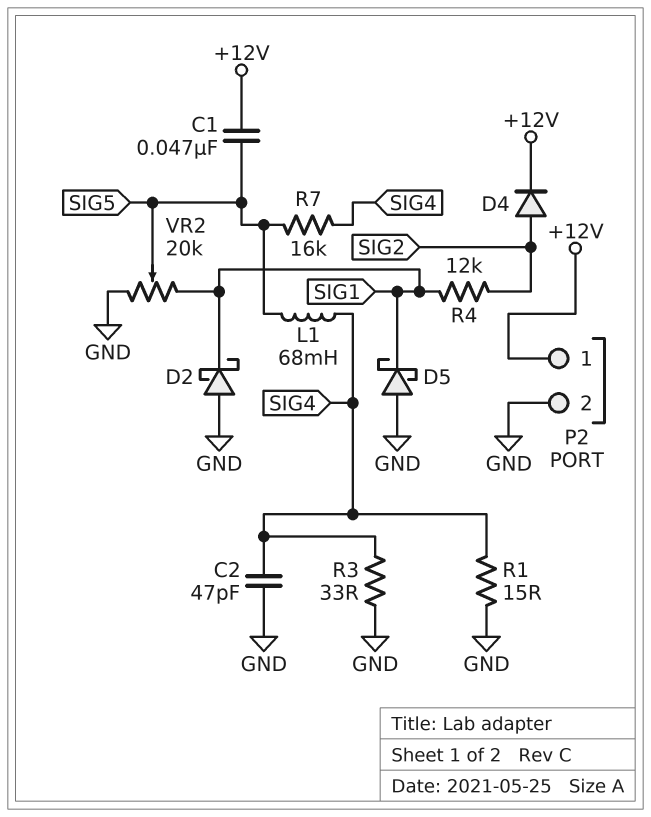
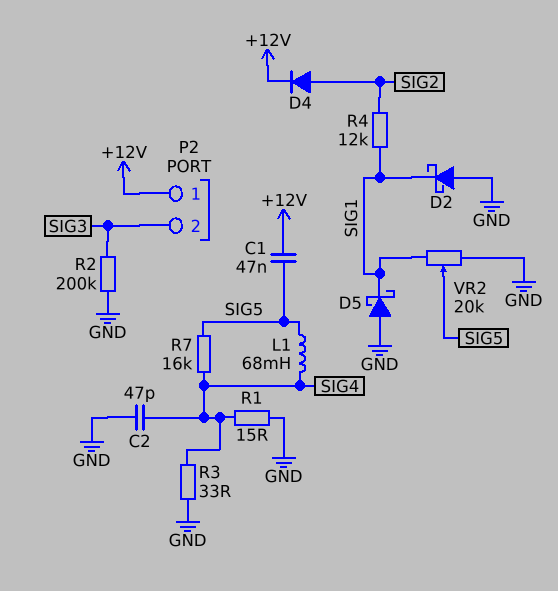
P2 pin 2: GND -> SIG3
R2: none -> 200k (GND, SIG3)

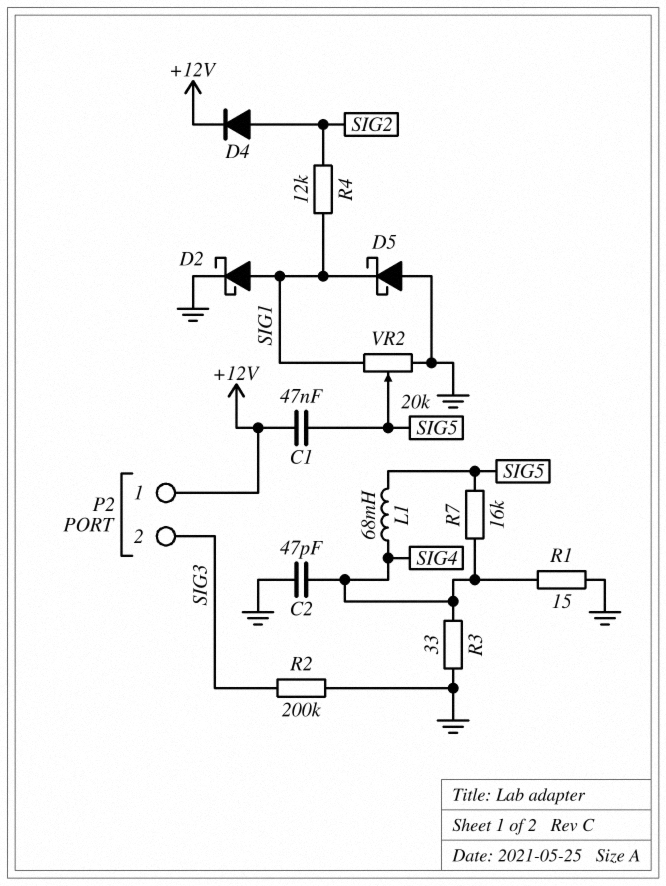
D2: schottky (A GND, K SIG1) -> schottky (A SIG1, K GND)

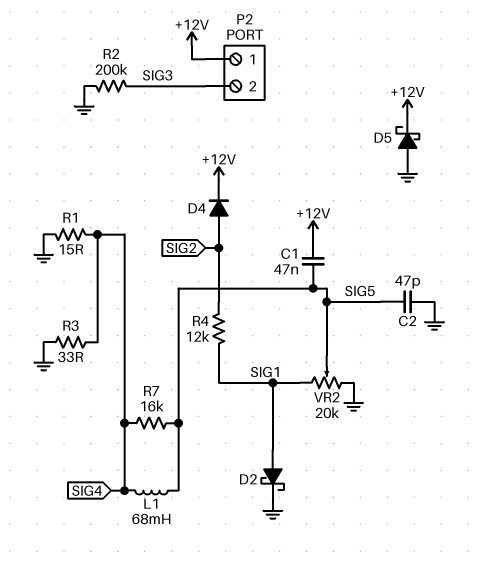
C2: 47pF (GND, SIG4) -> 47pF (GND, SIG5)
D5: schottky (A GND, K SIG1) -> schottky (A GND, K +12V)

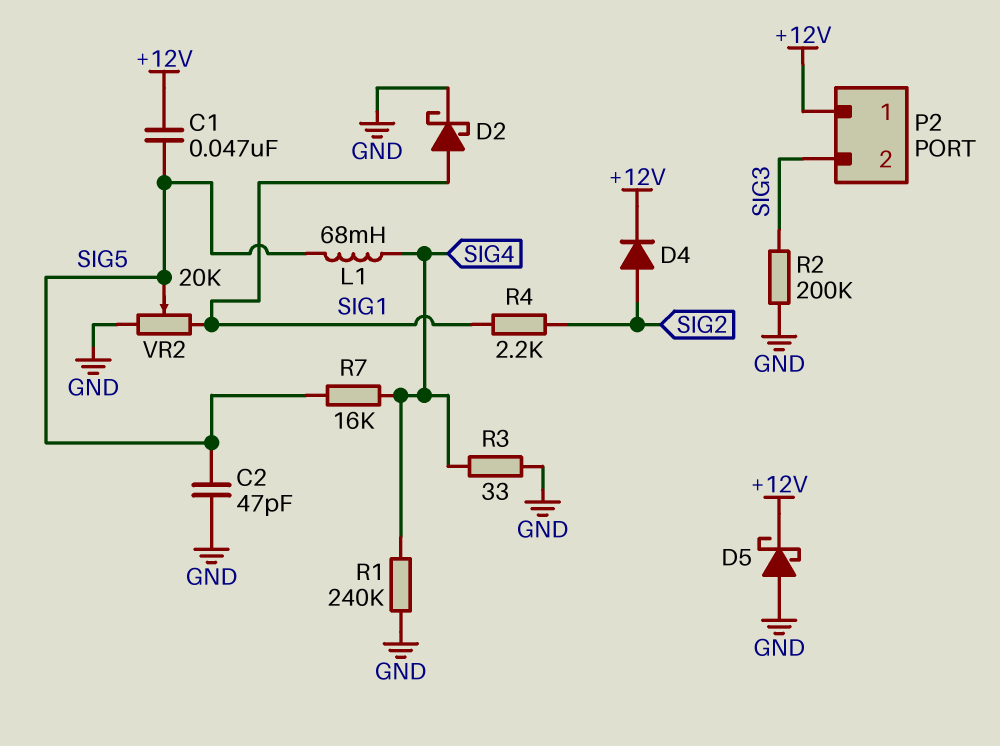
R1: 15 (GND, SIG4) -> 240k (GND, SIG4)
R4: 12k (SIG1, SIG2) -> 2.2k (SIG1, SIG2)

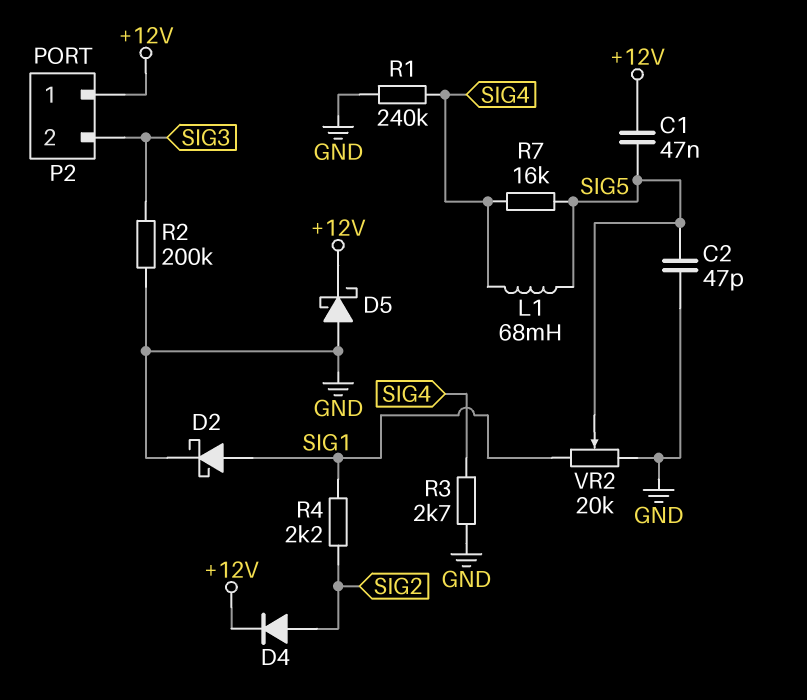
R3: 33 (GND, SIG4) -> 2.7k (GND, SIG4)

